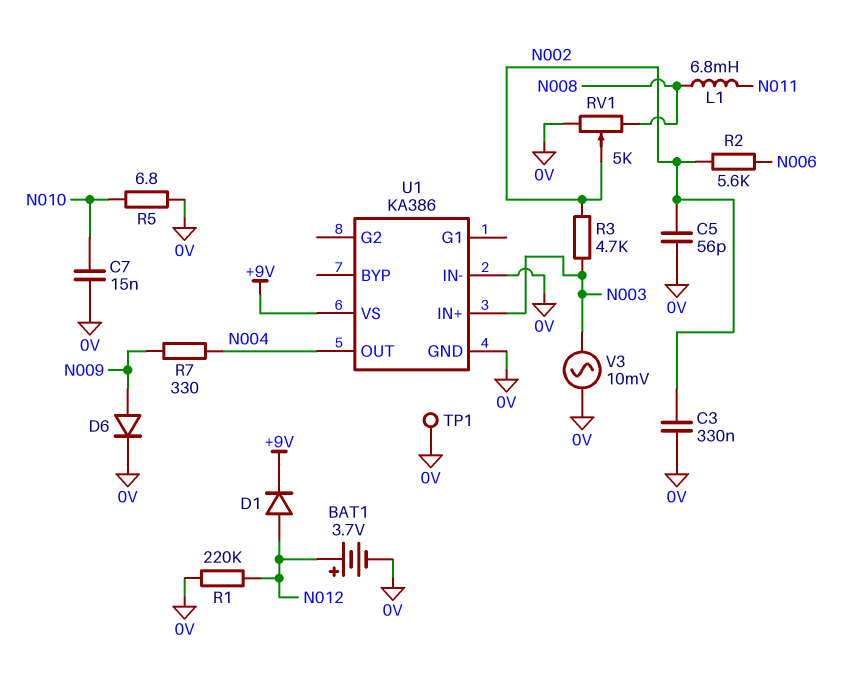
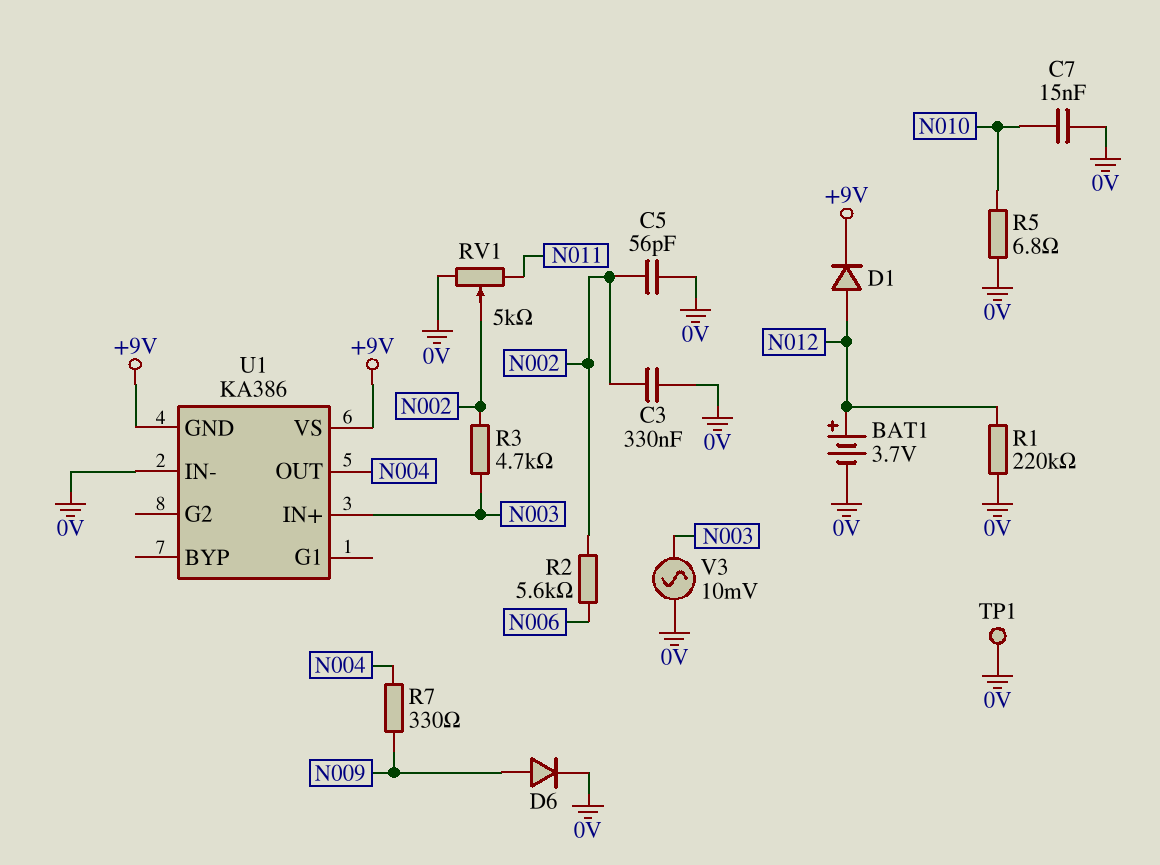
L1: 6.8mH (N008, N011) -> none
RV1: 5k (0V, N008, wiper N002) -> 5k (0V, N011, wiper N002)
U1 pin GND: 0V -> +9V

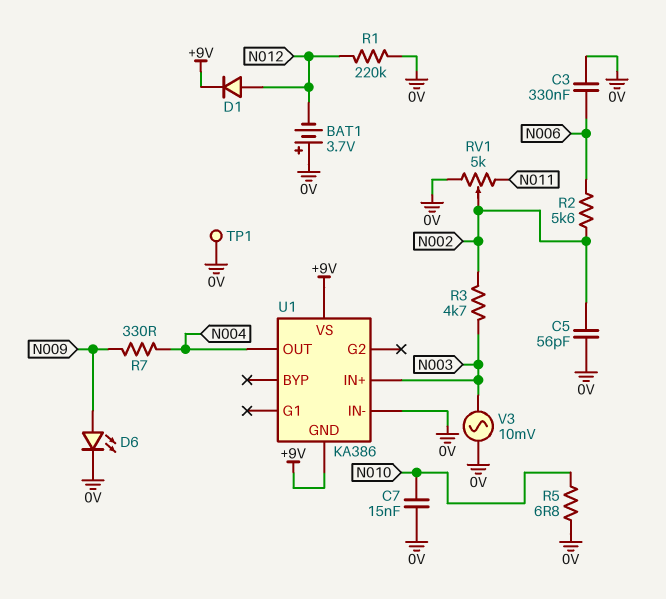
BAT1: 3.7V (plus N012, minus 0V) -> 3.7V (plus 0V, minus N012)
C3: 330nF (0V, N002) -> 330nF (0V, N006)
D6: diode (A N009, K 0V) -> LED (A N009, K 0V)

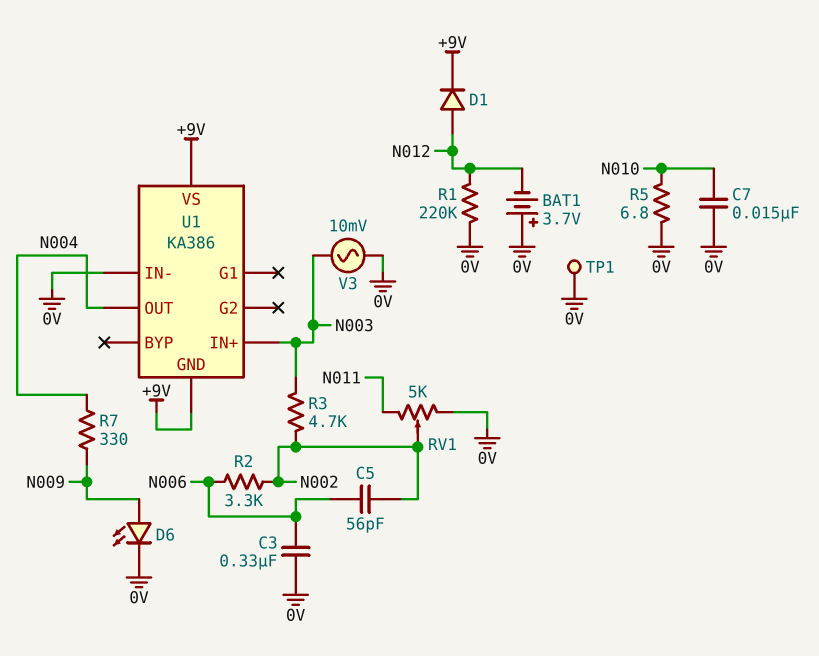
C5: 56pF (0V, N002) -> 56pF (N002, N006)
R2: 5.6k (N002, N006) -> 3.3k (N002, N006)

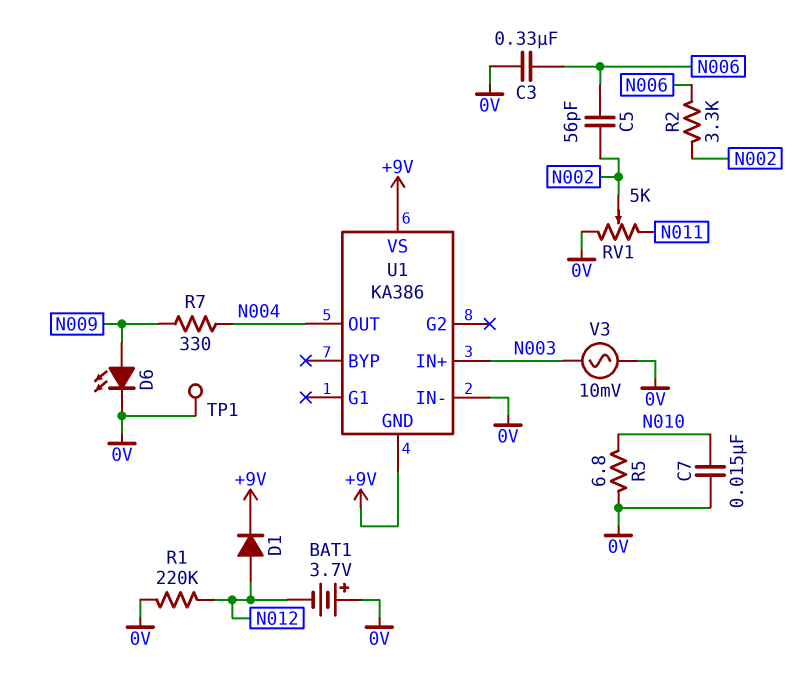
R3: 4.7k (N002, N003) -> none

